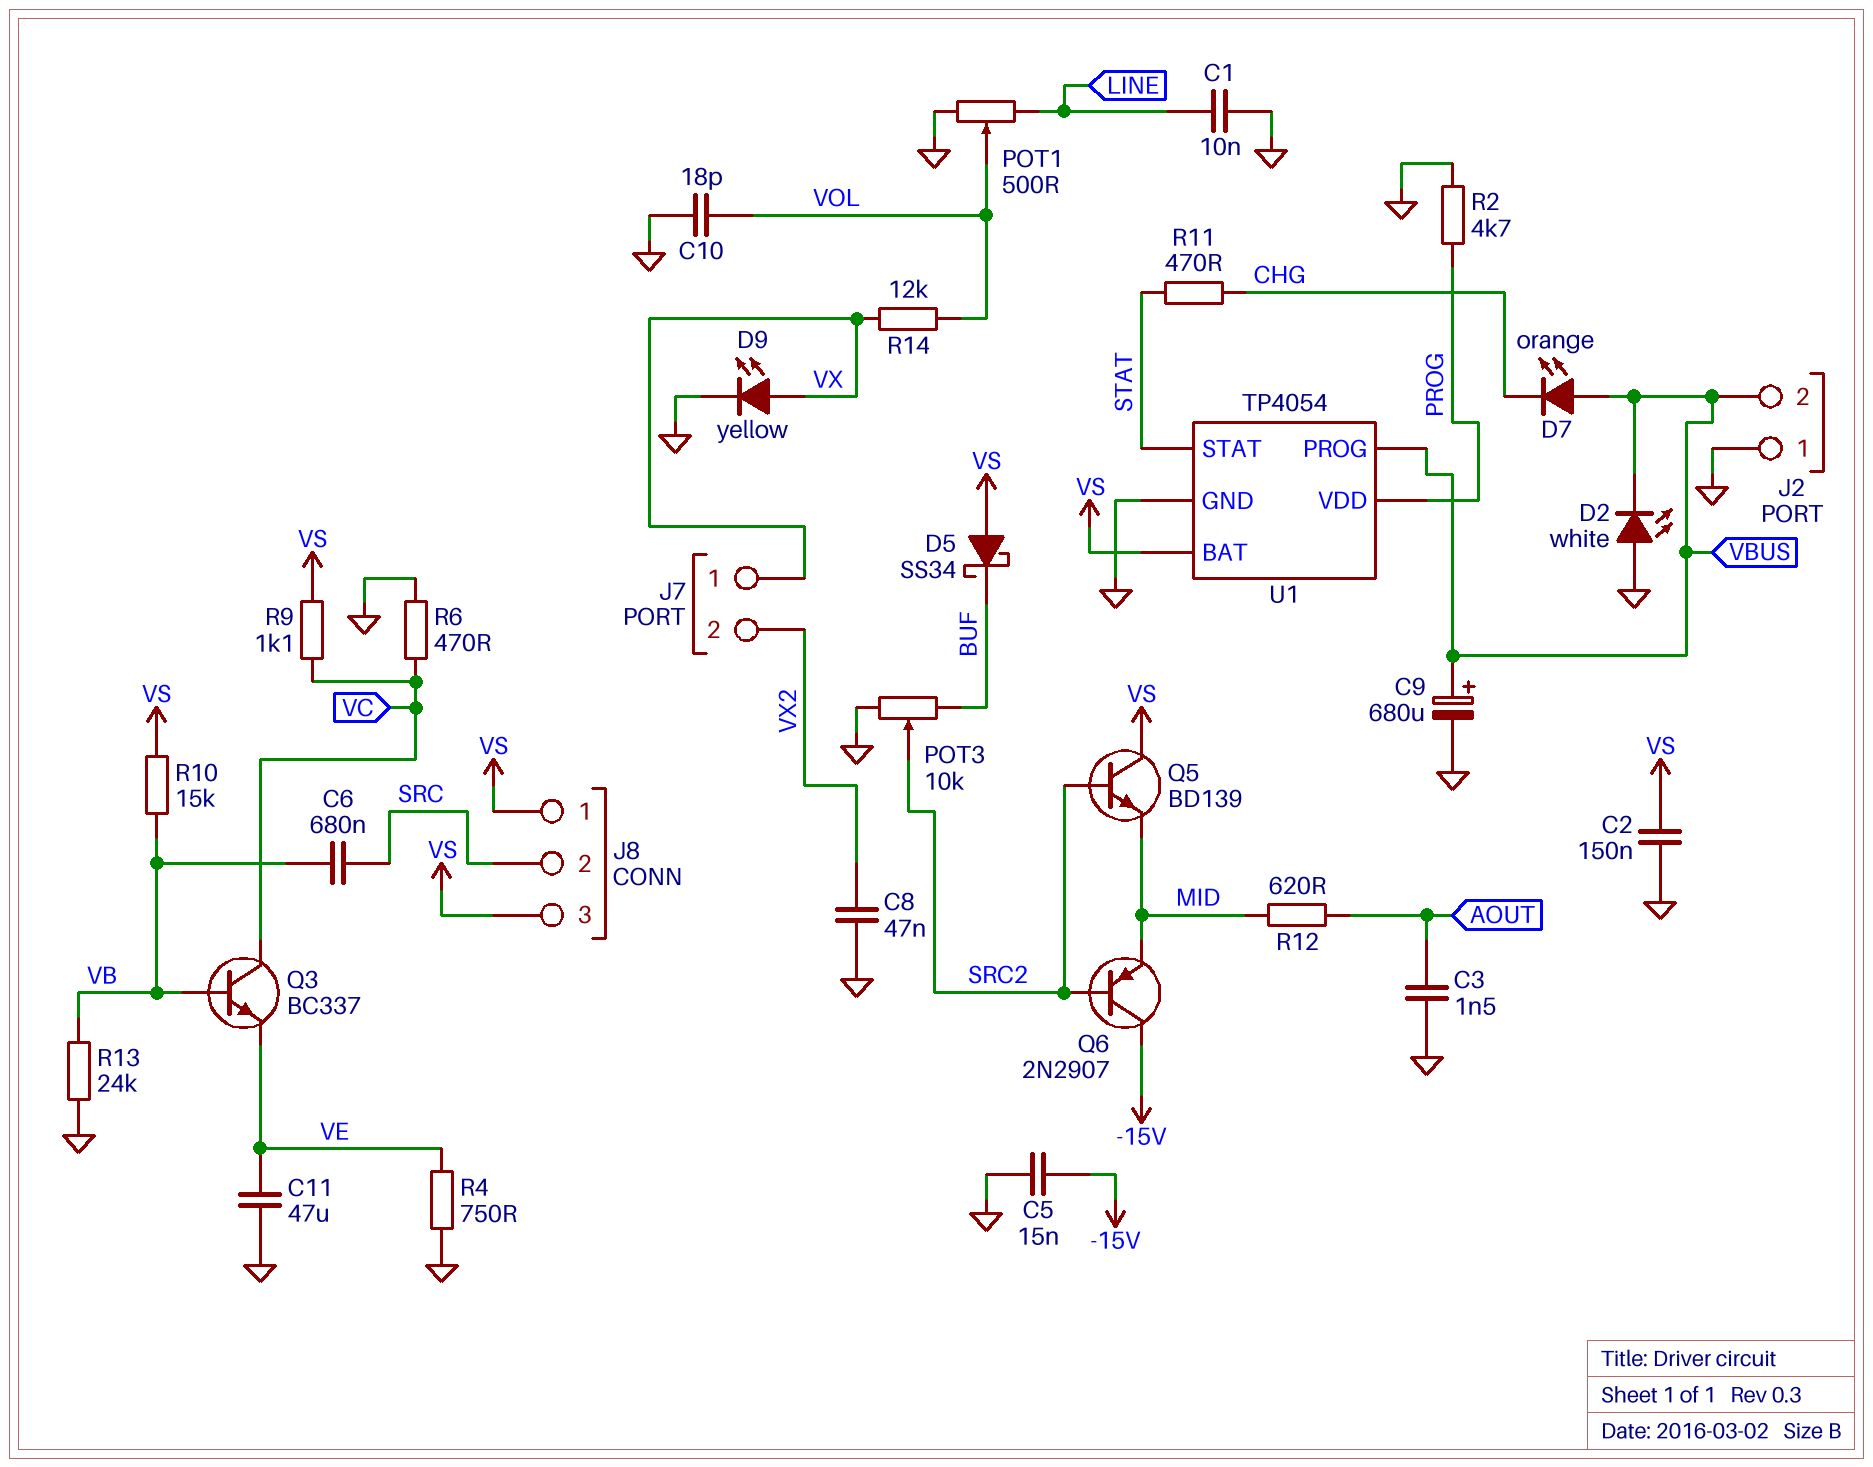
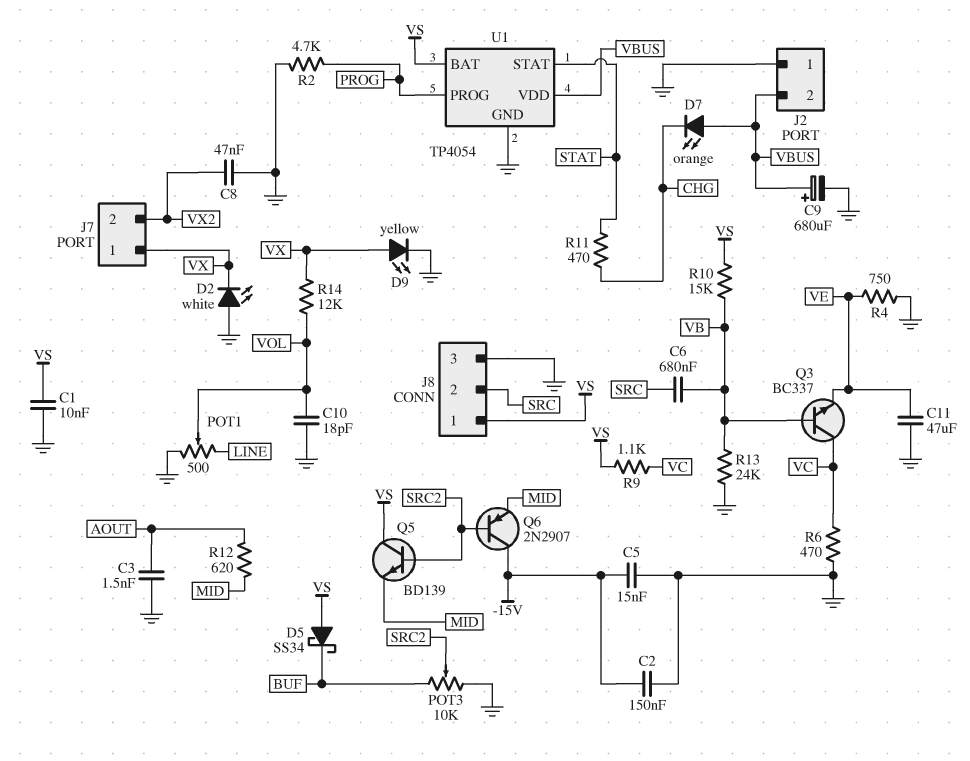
C1: 10nF (GND, LINE) -> 10nF (GND, VS)
C2: 150nF (GND, VS) -> 150nF (-15V, GND)
D2: LED white (A GND, K VBUS) -> LED white (A GND, K VX)
J8 pin 3: VS -> GND
U1 pin PROG: VBUS -> PROG
U1 pin VDD: PROG -> VBUS

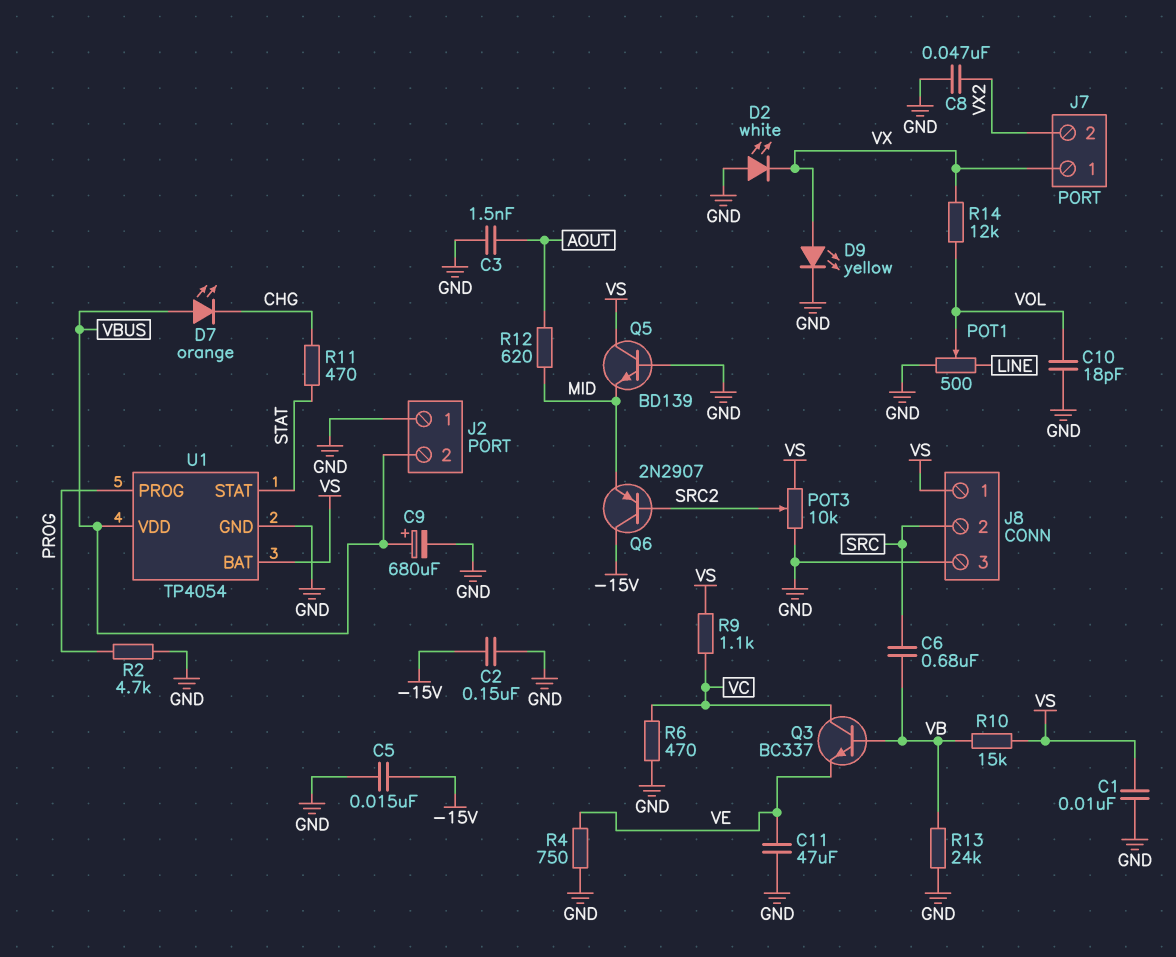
D5: schottky SS34 (A VS, K BUF) -> none
POT3: 10k (BUF, GND, wiper SRC2) -> 10k (GND, VS, wiper SRC2)
Q5: NPN BD139 (B SRC2, C VS, E MID) -> NPN BD139 (B GND, C VS, E MID)

